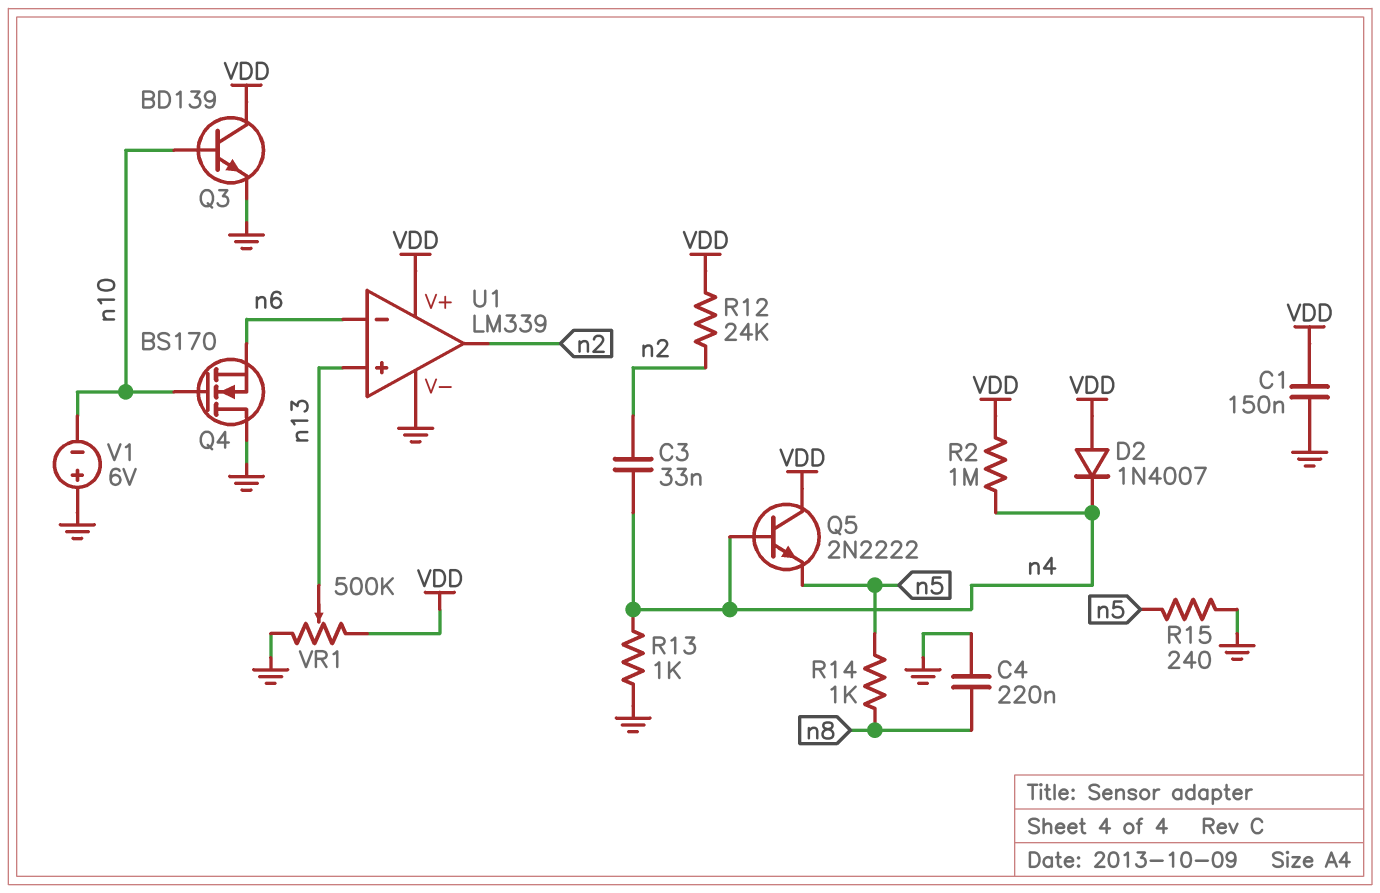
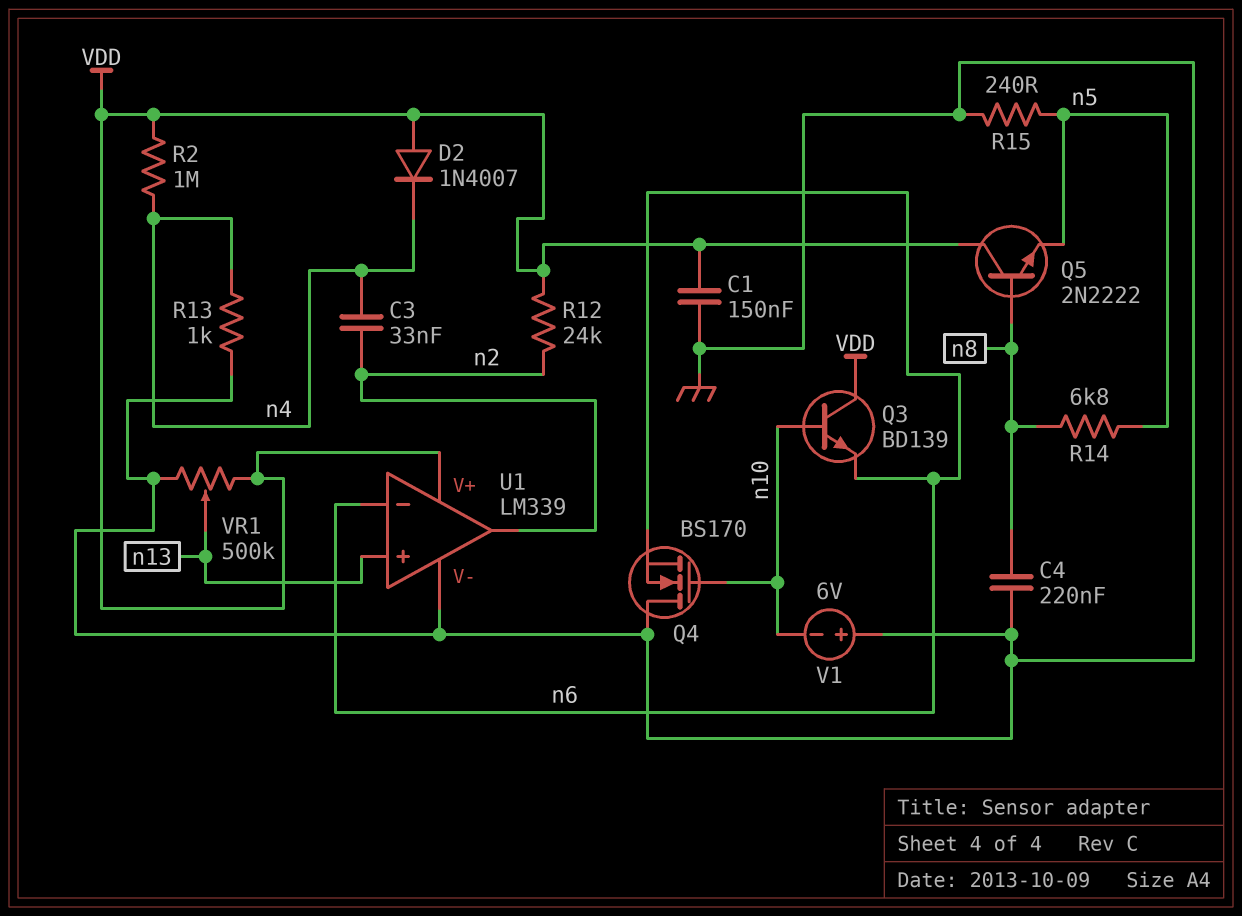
Q3: NPN BD139 (B n10, C VDD, E GND) -> NPN BD139 (B n10, C VDD, E n6)
Q5: NPN 2N2222 (B n4, C VDD, E n5) -> NPN 2N2222 (B n8, C VDD, E n5)
R14: 1k (n5, n8) -> 6.8k (n5, n8)

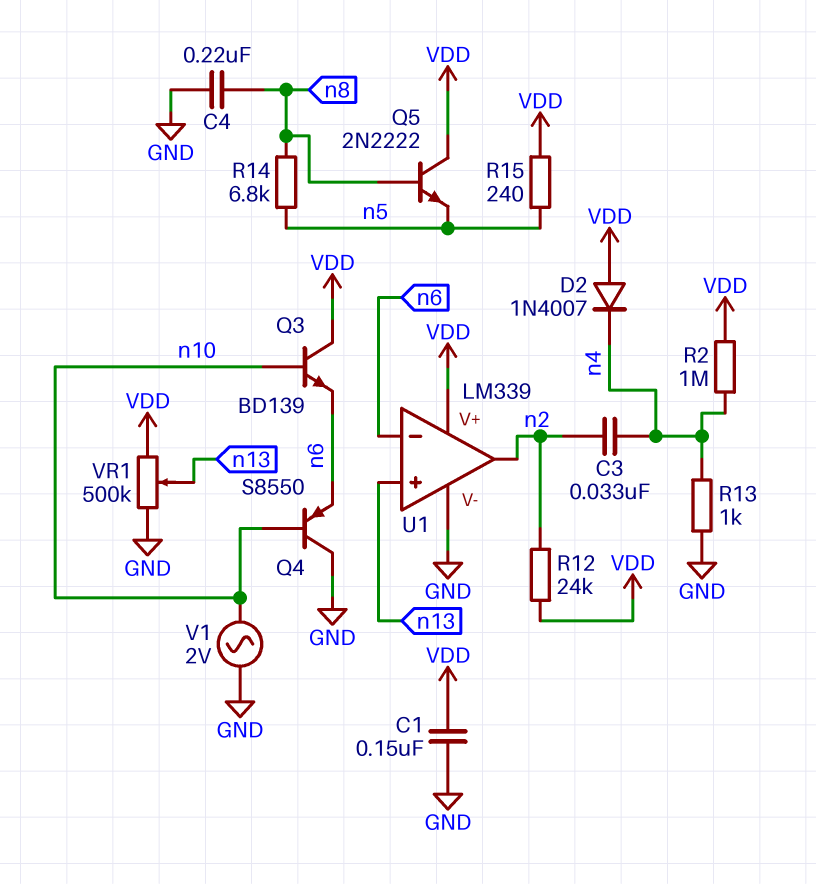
Q4: NMOS BS170 (G n10, D GND, S n6) -> PNP S8550 (B n10, C GND, E n6)
R15: 240 (GND, n5) -> 240 (VDD, n5)
V1: 6V (plus GND, minus n10) -> AC 2V (GND, n10)

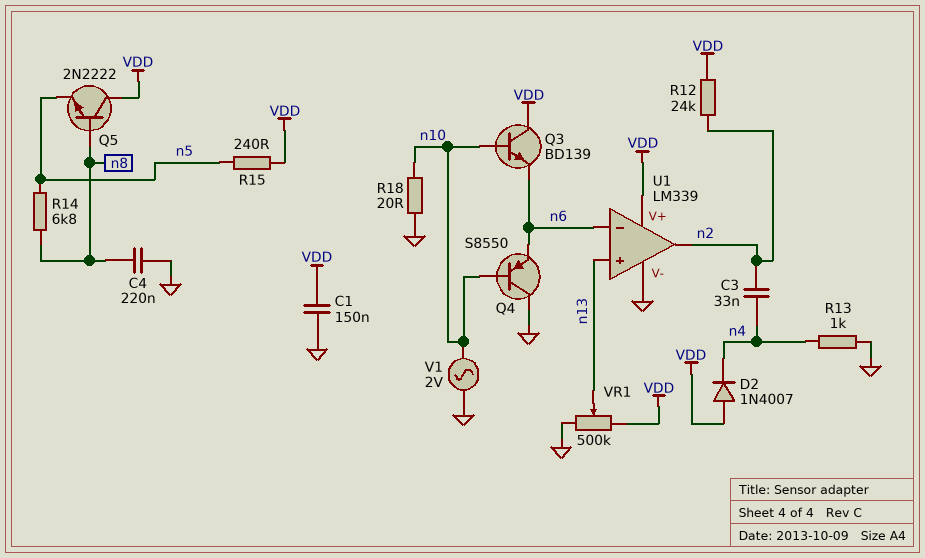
R2: 1M (VDD, n4) -> none
R18: none -> 20 (GND, n10)

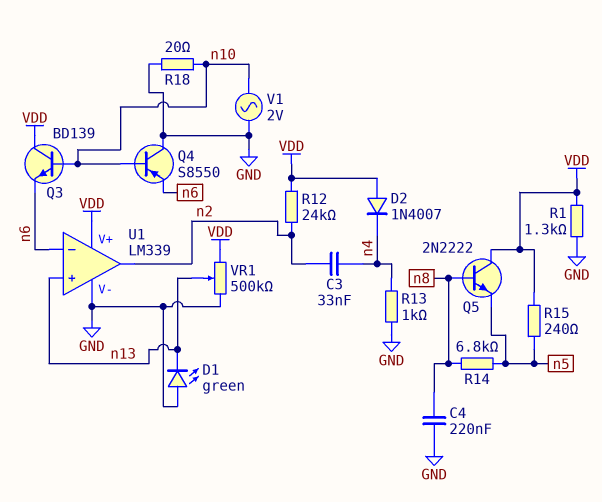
C1: 150nF (GND, VDD) -> none
D1: none -> LED green (A GND, K n13)
R1: none -> 1.3k (GND, VDD)

